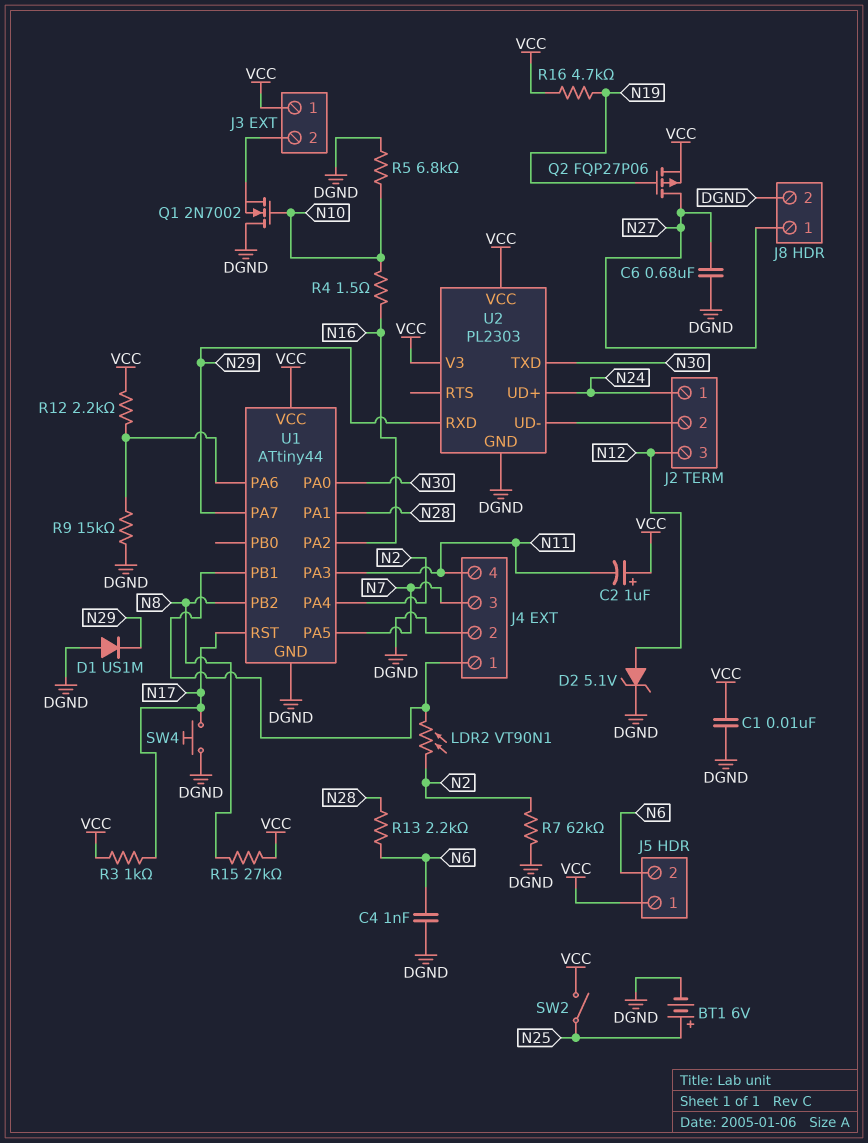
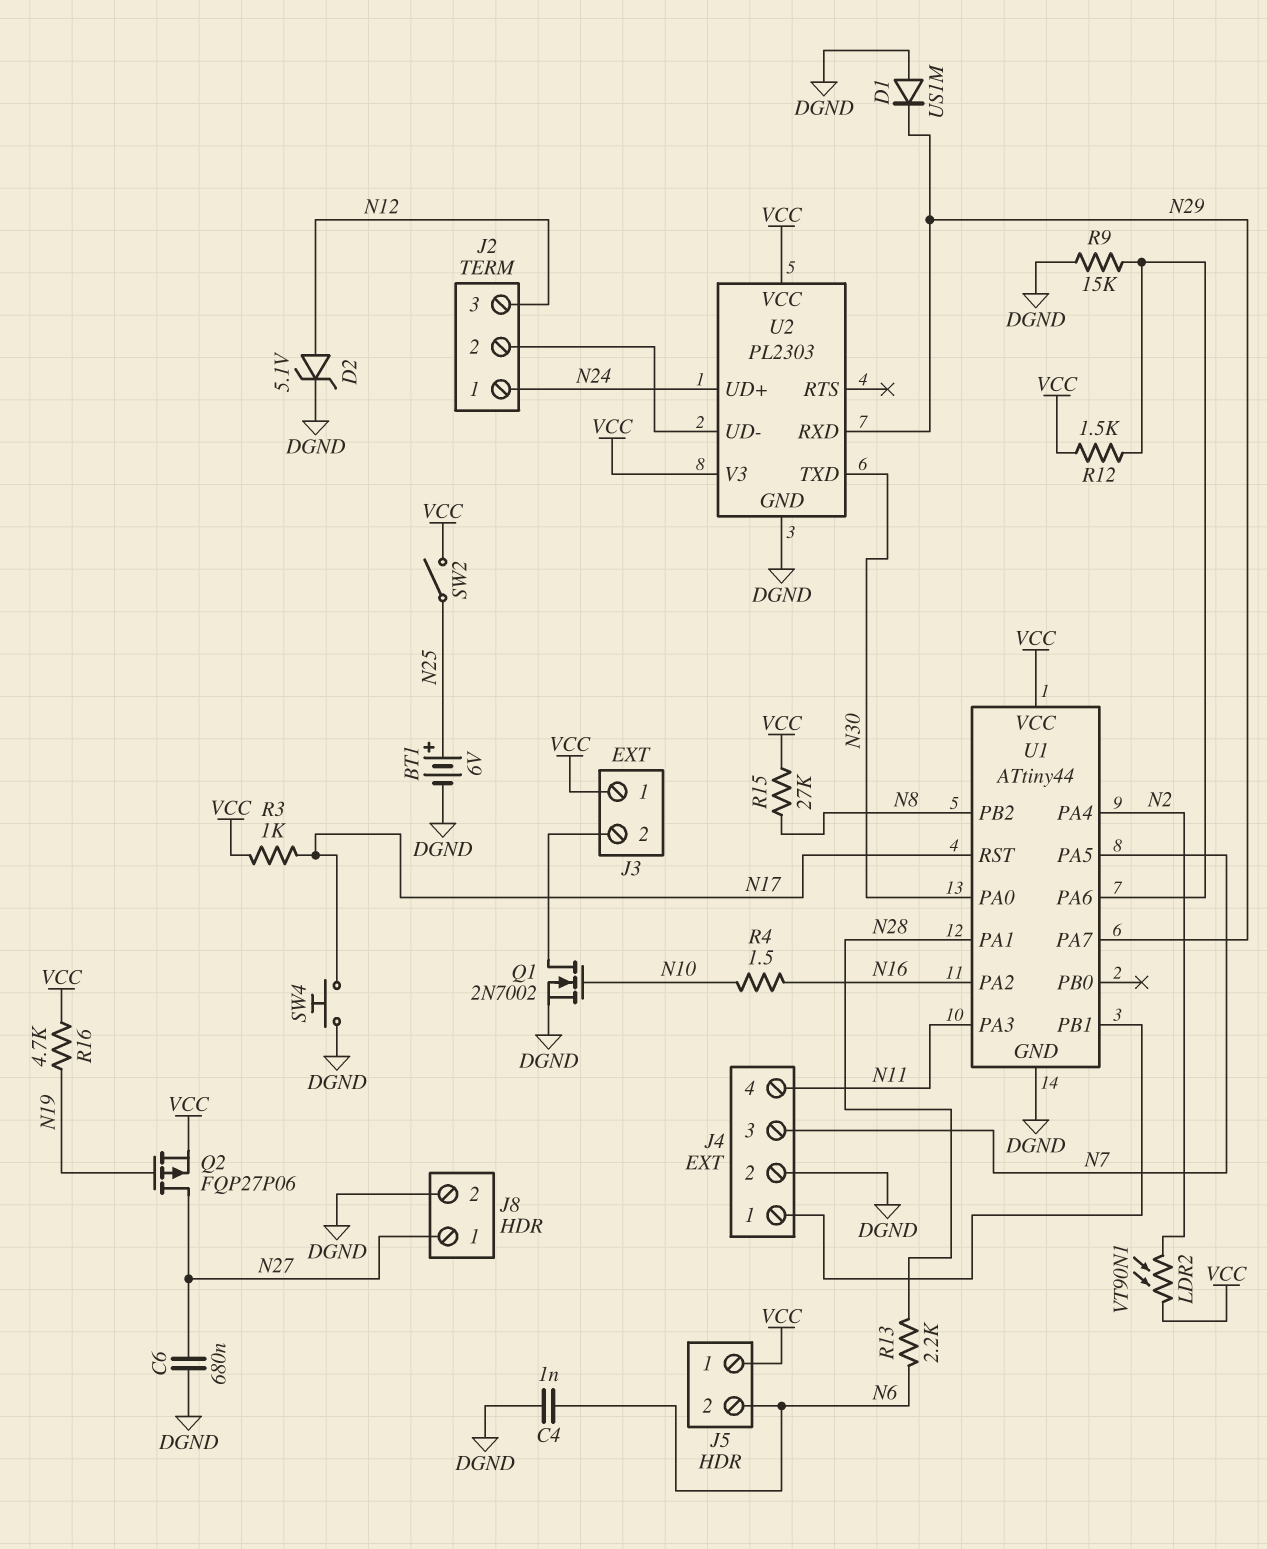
C1: 10nF (DGND, VCC) -> none
C2: 1uF (plus VCC, minus N11) -> none
LDR2: VT90N1 (J4/1, N2) -> VT90N1 (N2, VCC)
Q1: NMOS 2N7002 (G N10, D DGND, S J3/2) -> NMOS 2N7002 (G N10, D J3/2, S DGND)
R5: 6.8k (DGND, N10) -> none
R7: 62k (DGND, N2) -> none
R12: 2.2k (U1/PA6, VCC) -> 1.5k (U1/PA6, VCC)

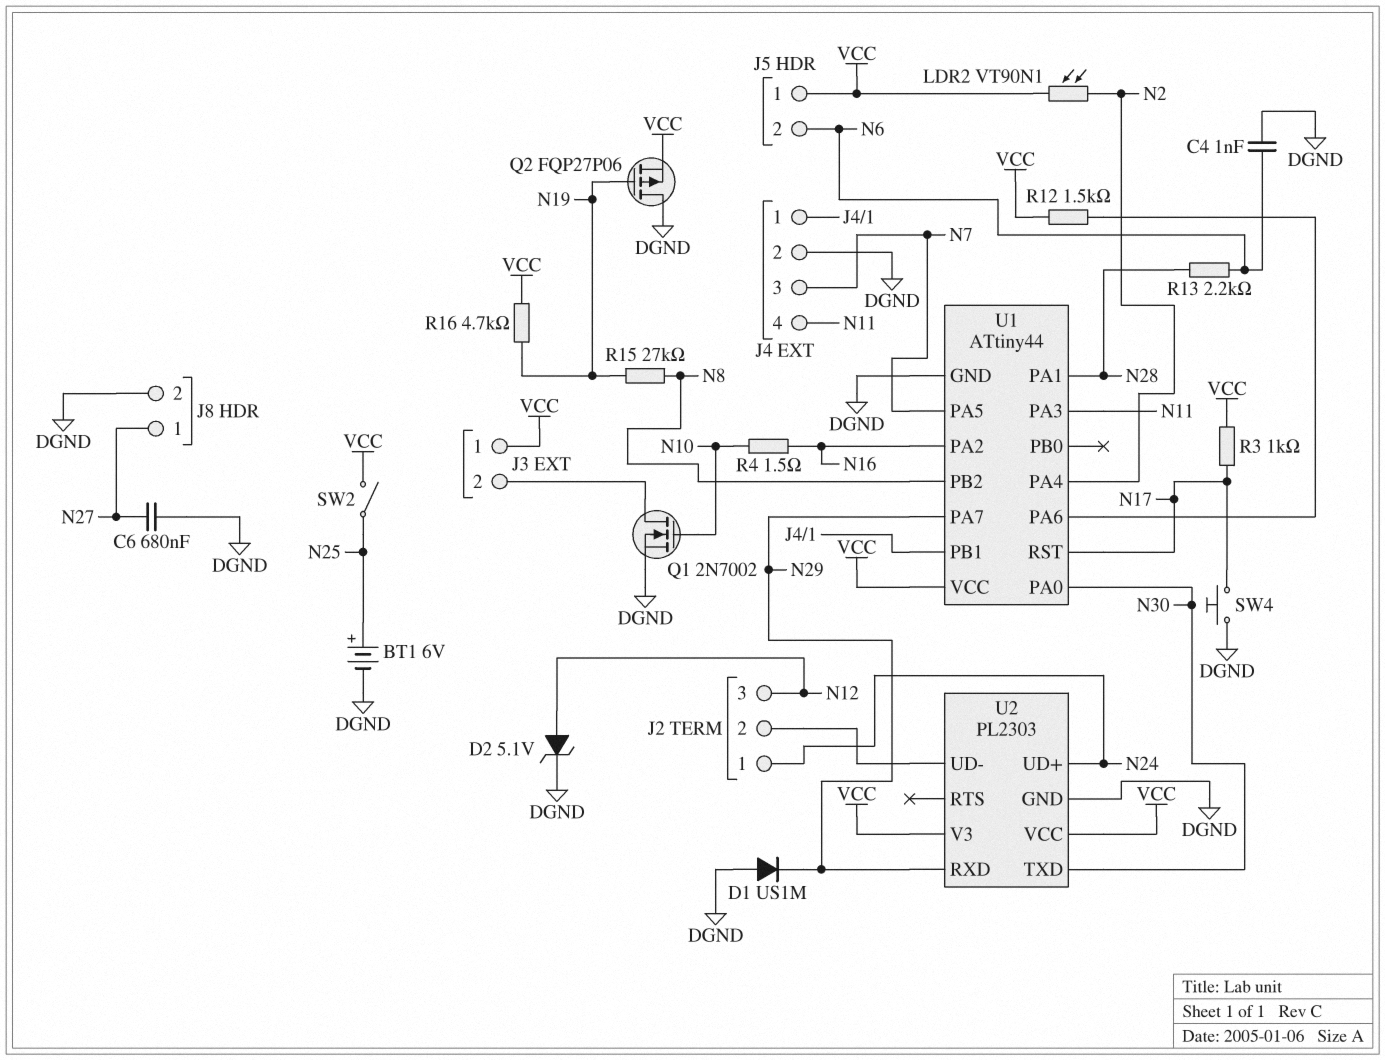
Q2: PMOS FQP27P06 (G N19, D N27, S VCC) -> PMOS FQP27P06 (G N19, D DGND, S VCC)
R9: 15k (DGND, U1/PA6) -> none
R15: 27k (N8, VCC) -> 27k (N8, N19)

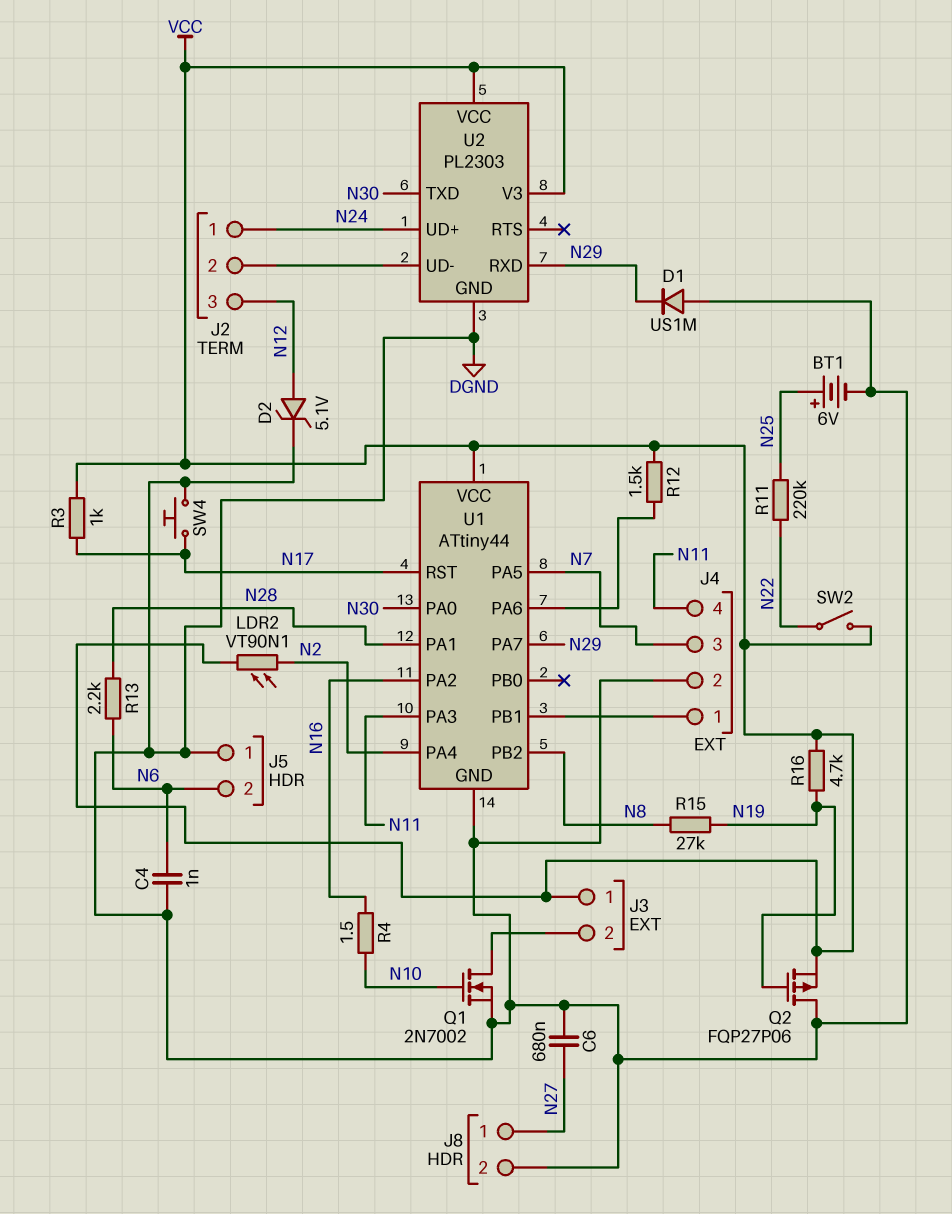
J5 pin 1: VCC -> DGND
R11: none -> 220k (N22, N25)
SW2: switch (N25, VCC) -> switch (N22, VCC)

